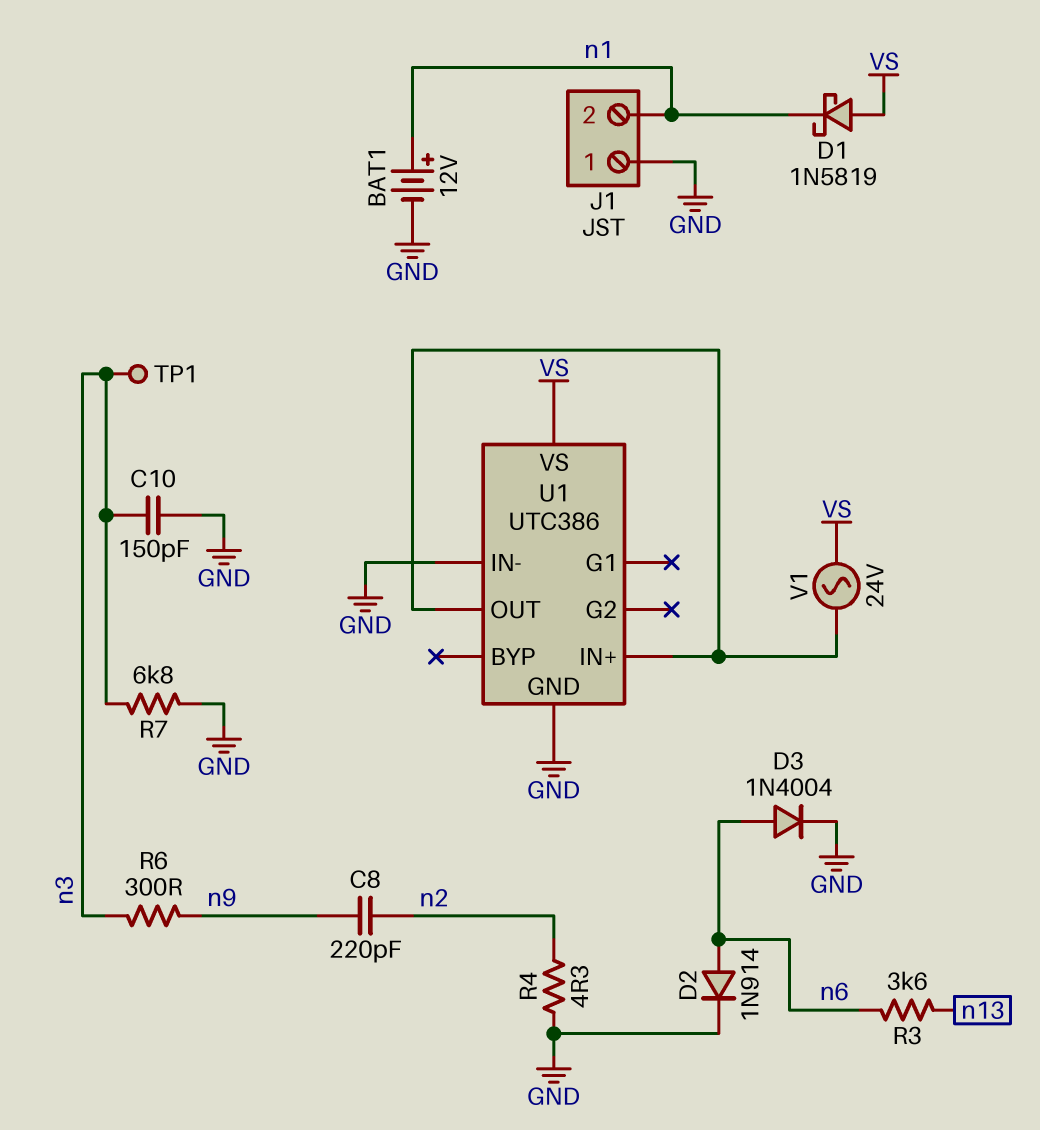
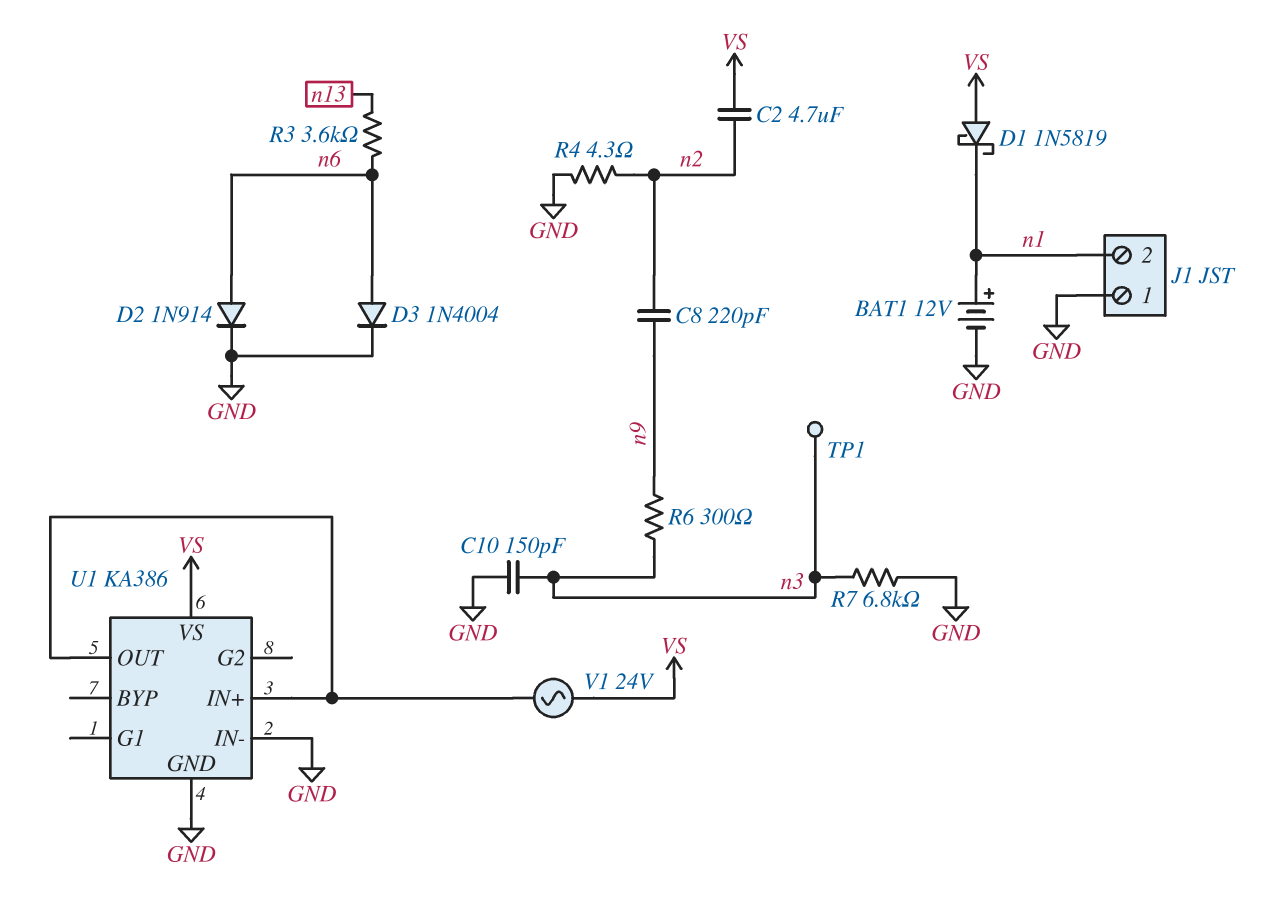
C2: none -> 4.7uF (VS, n2)
U1: UTC386 -> KA386

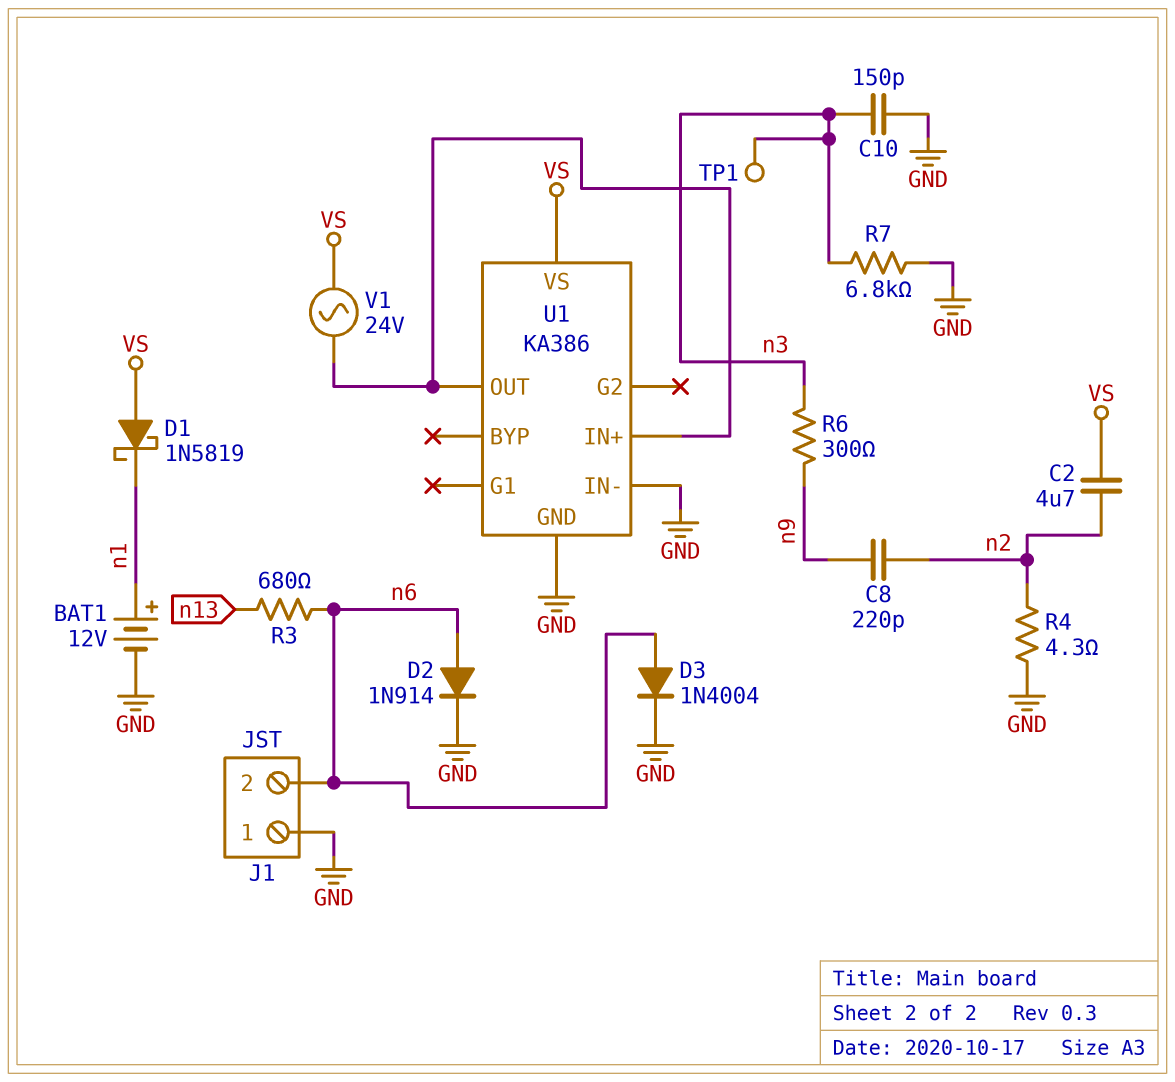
J1 pin 2: n1 -> n6
R3: 3.6k (n6, n13) -> 680 (n6, n13)

